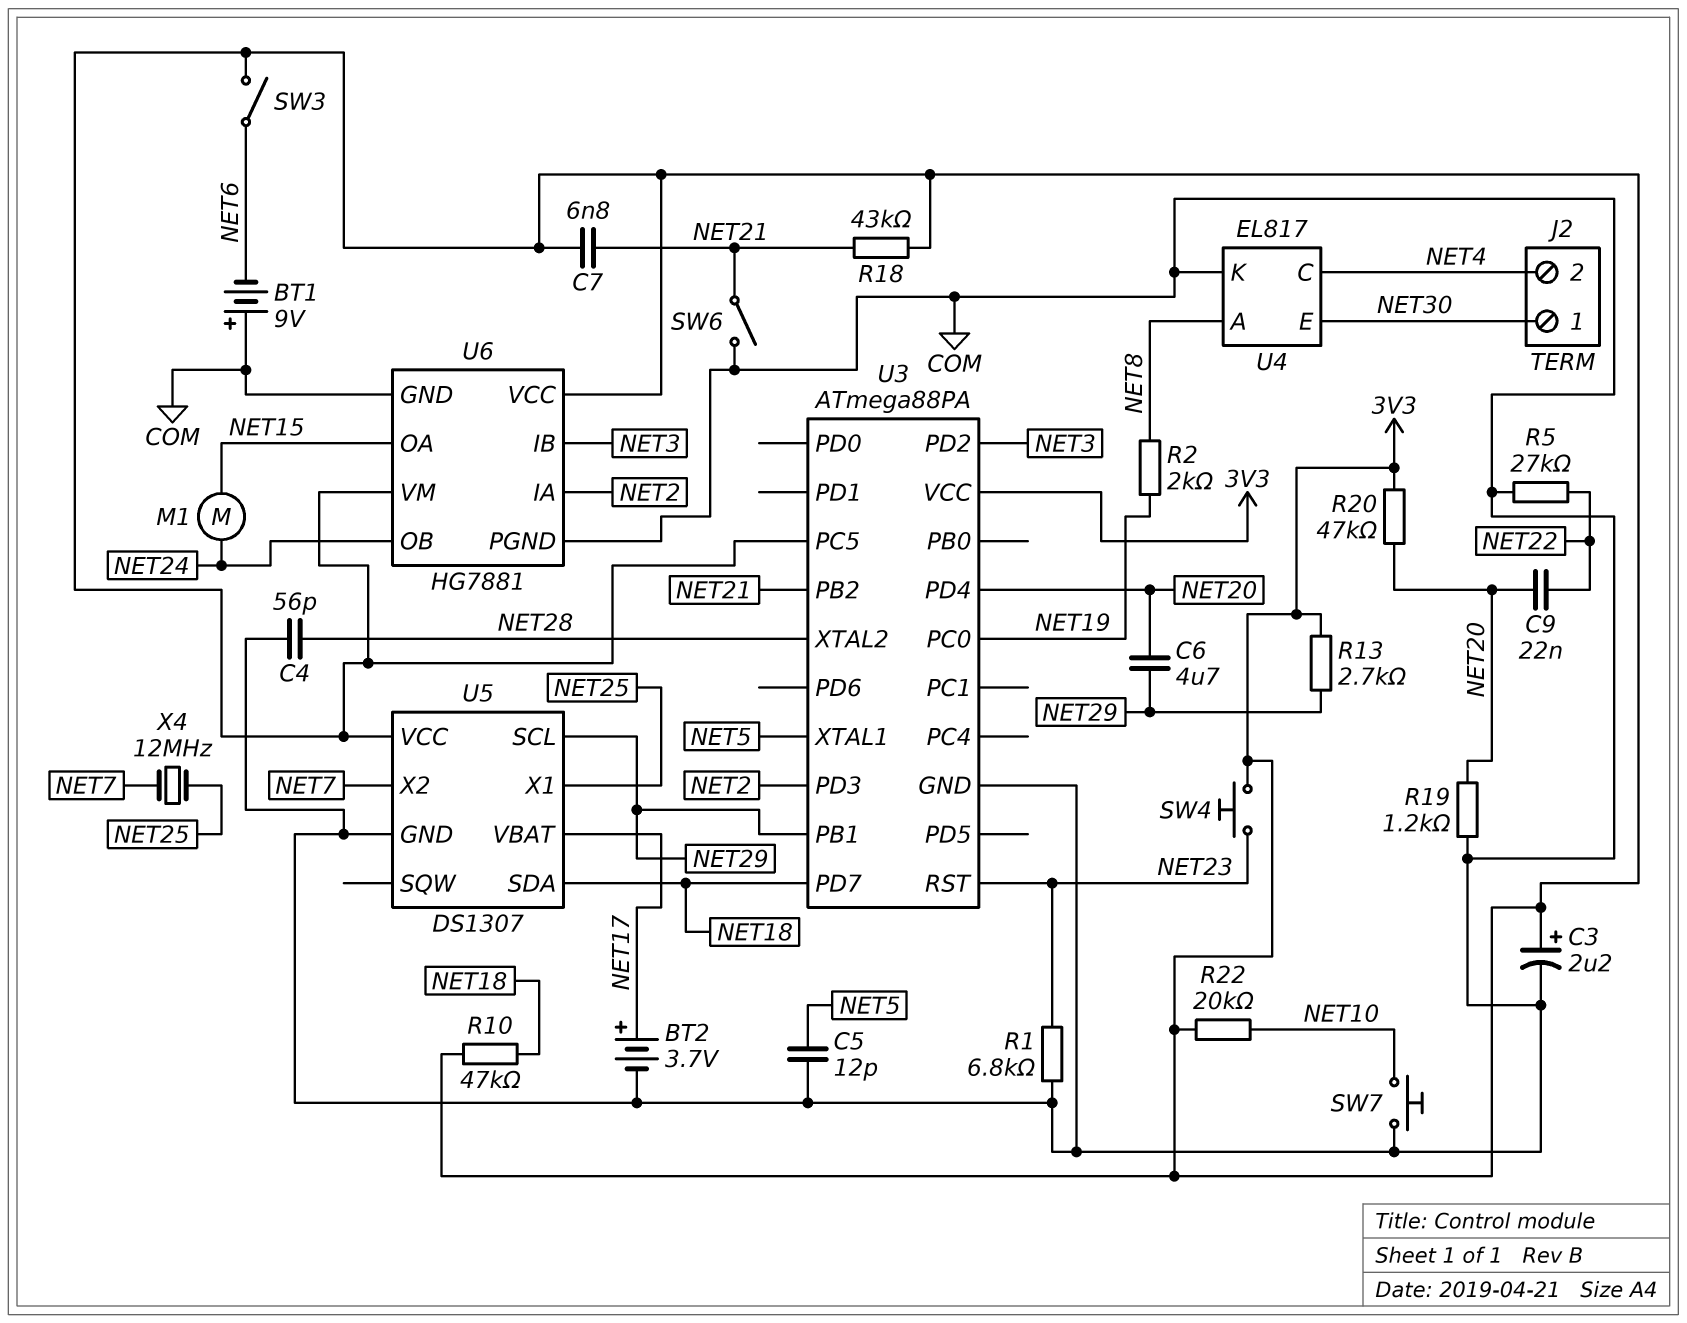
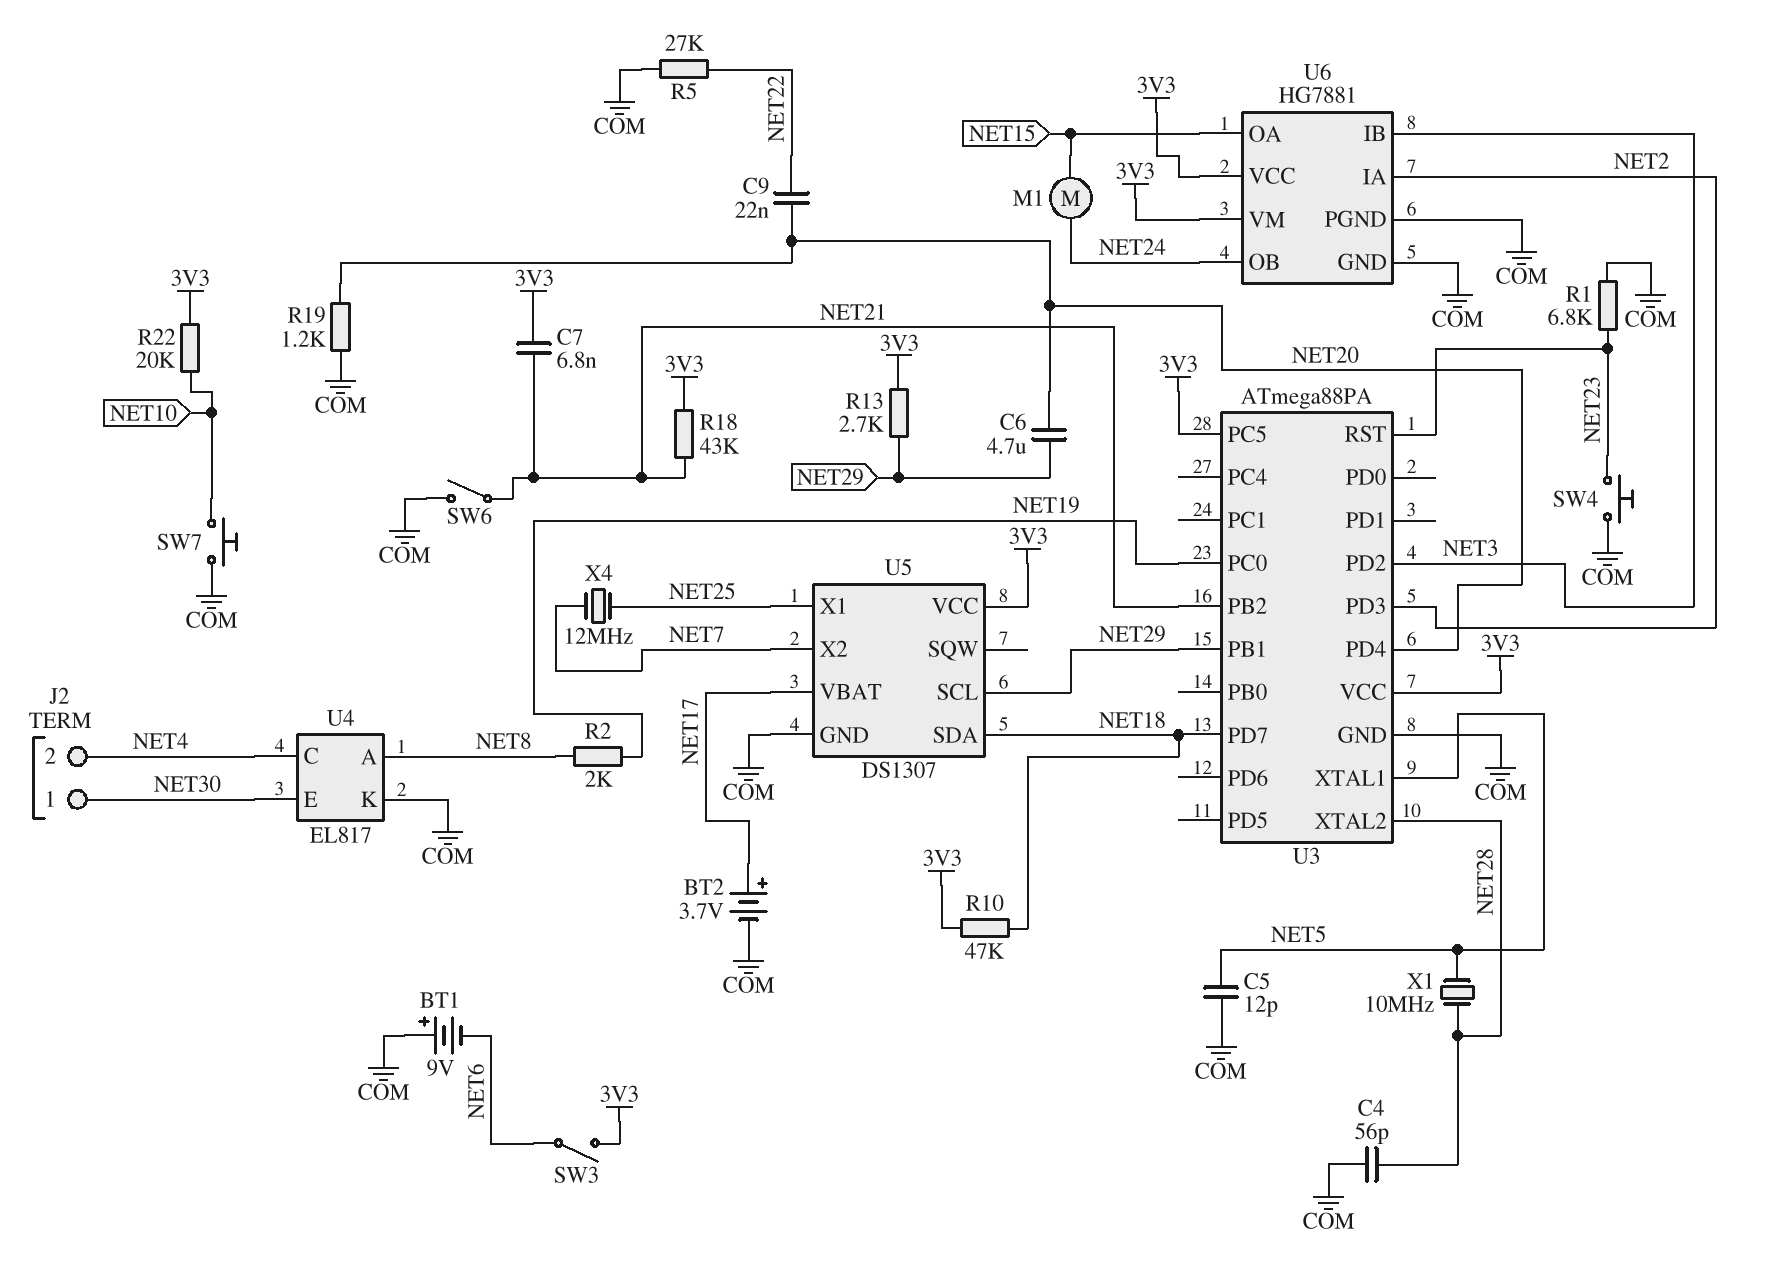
C3: 2.2uF (plus 3V3, minus COM) -> none
R20: 47k (3V3, NET20) -> none
SW4: button (3V3, NET23) -> button (COM, NET23)
X1: none -> 10MHz (NET5, NET28)

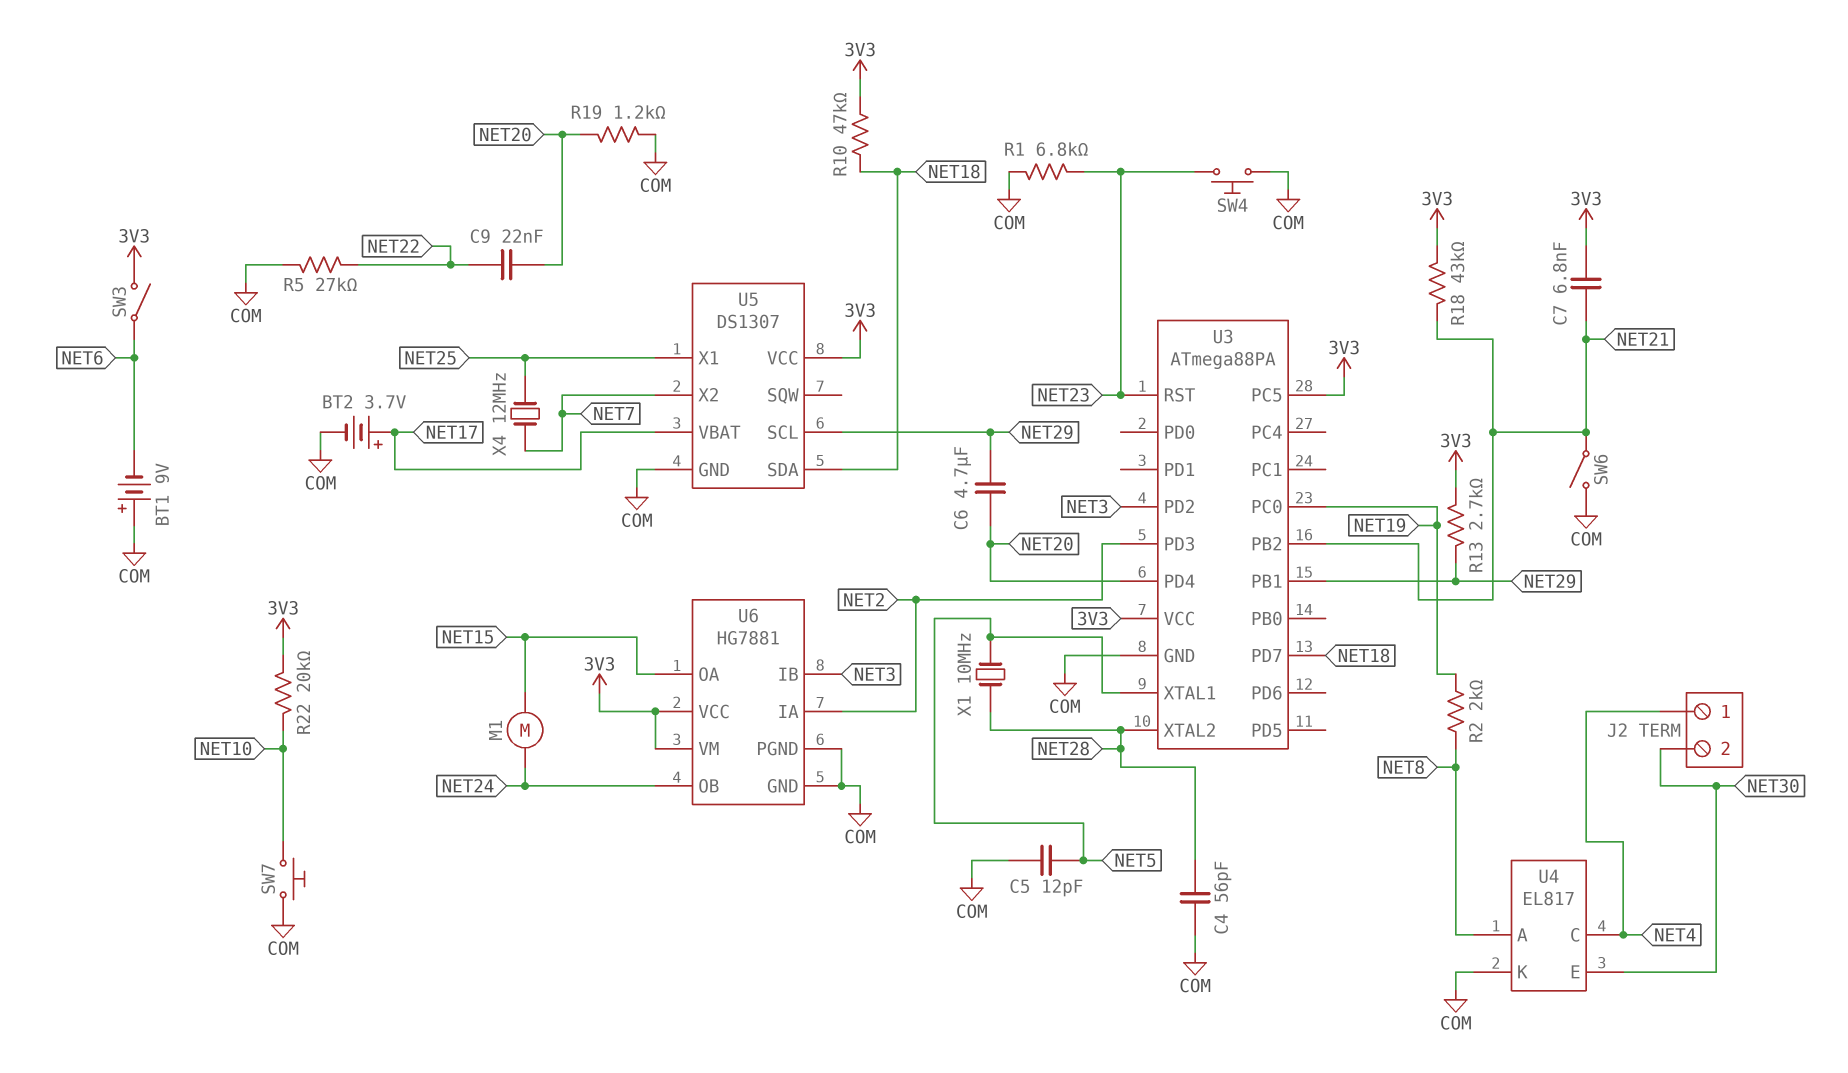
J2 pin 1: NET30 -> NET4
J2 pin 2: NET4 -> NET30

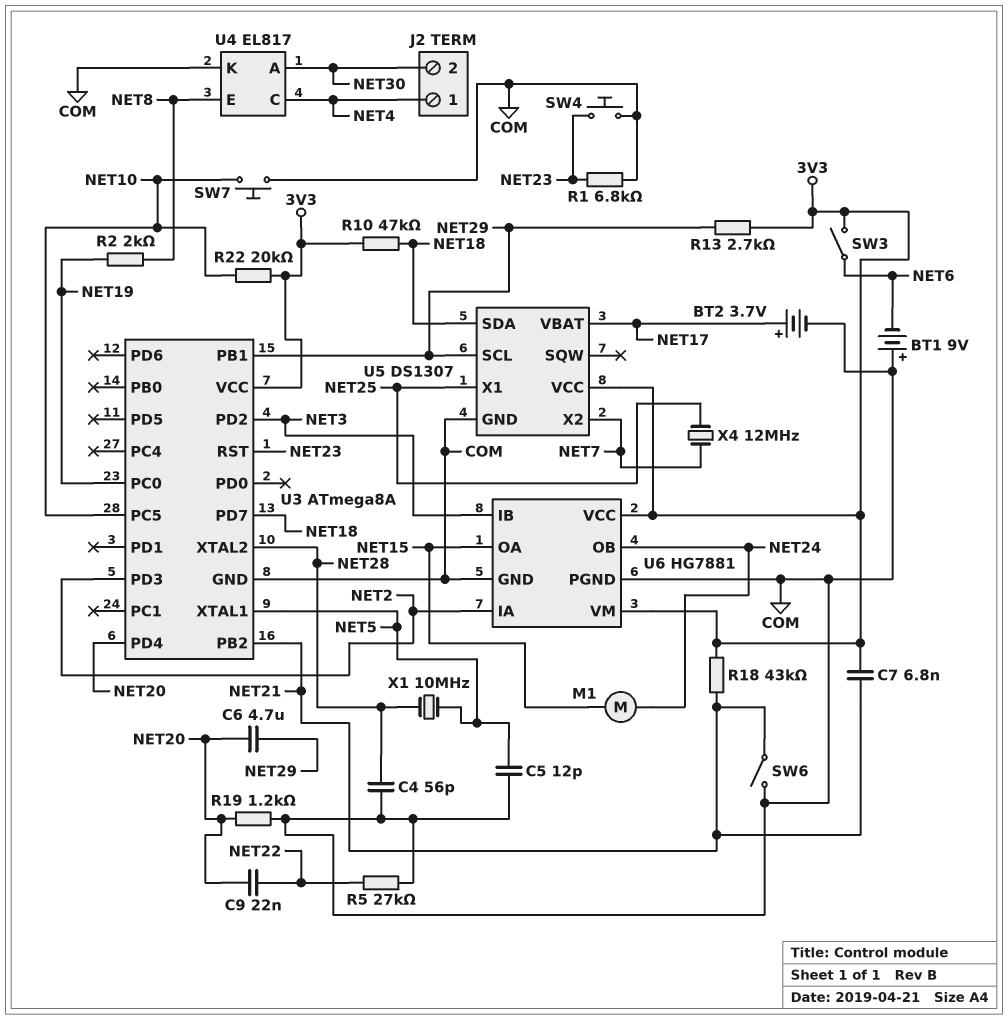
U3: ATmega88PA -> ATmega8A
U3 pin PC5: 3V3 -> NET10
U4 pin A: NET8 -> NET30
U4 pin E: NET30 -> NET8

